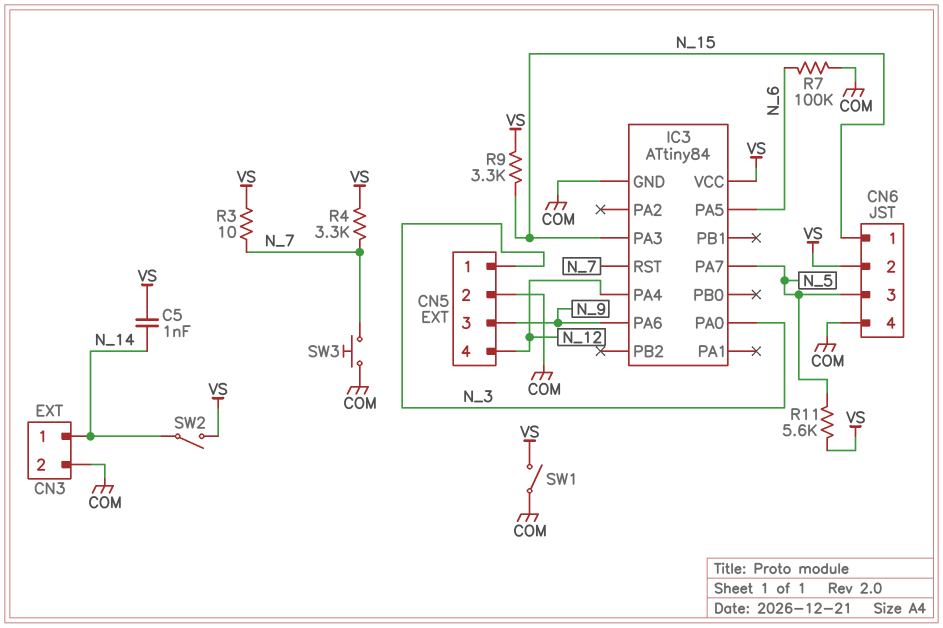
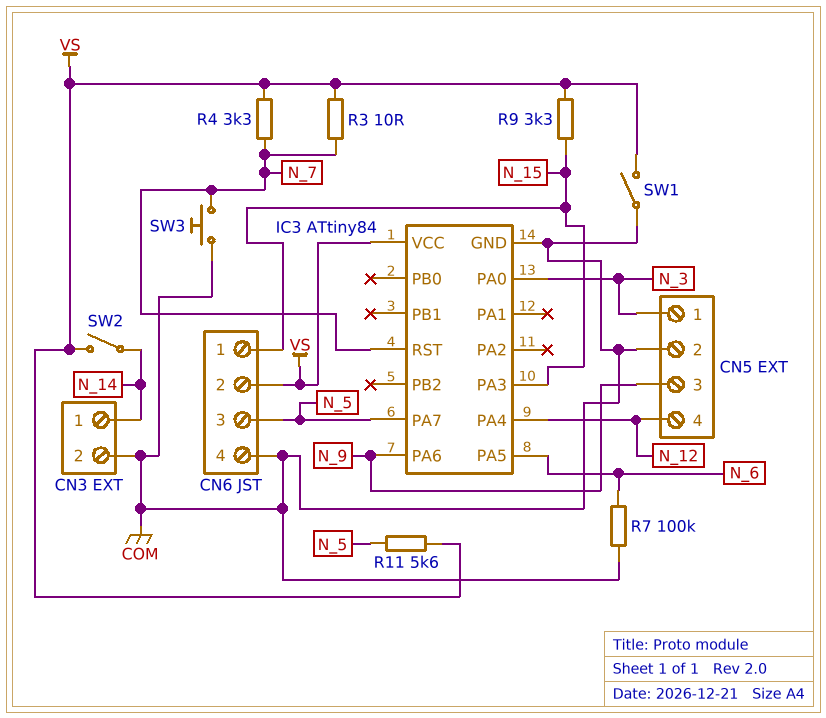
C5: 1nF (N_14, VS) -> none

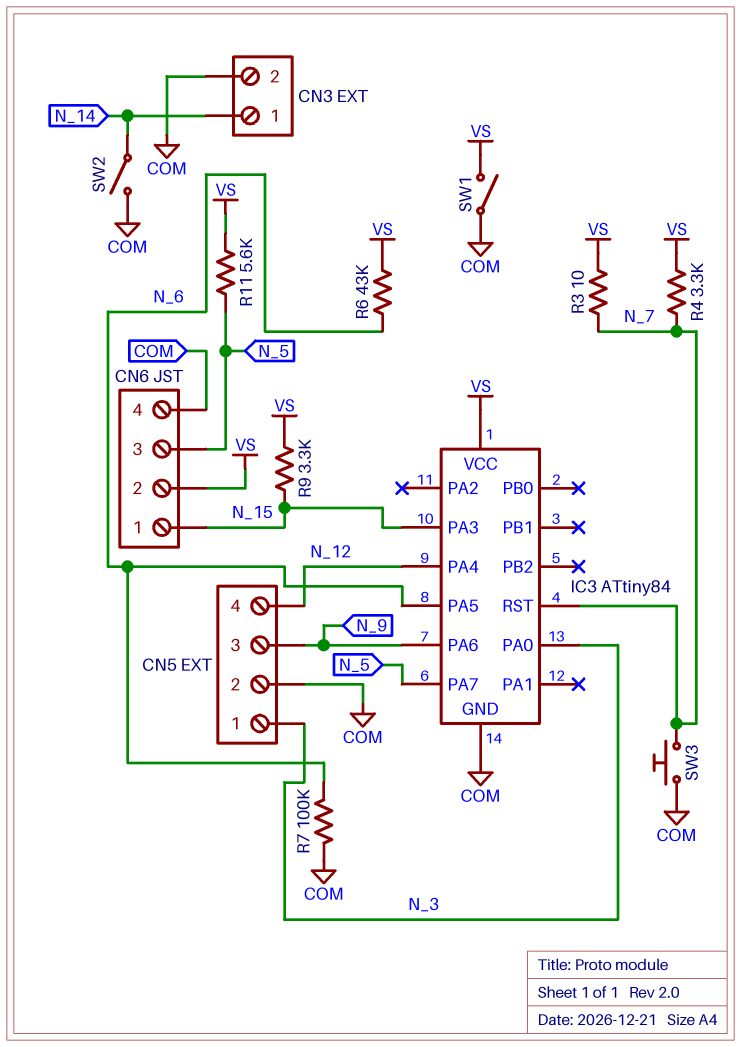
R6: none -> 43k (N_6, VS)
SW2: switch (N_14, VS) -> switch (COM, N_14)

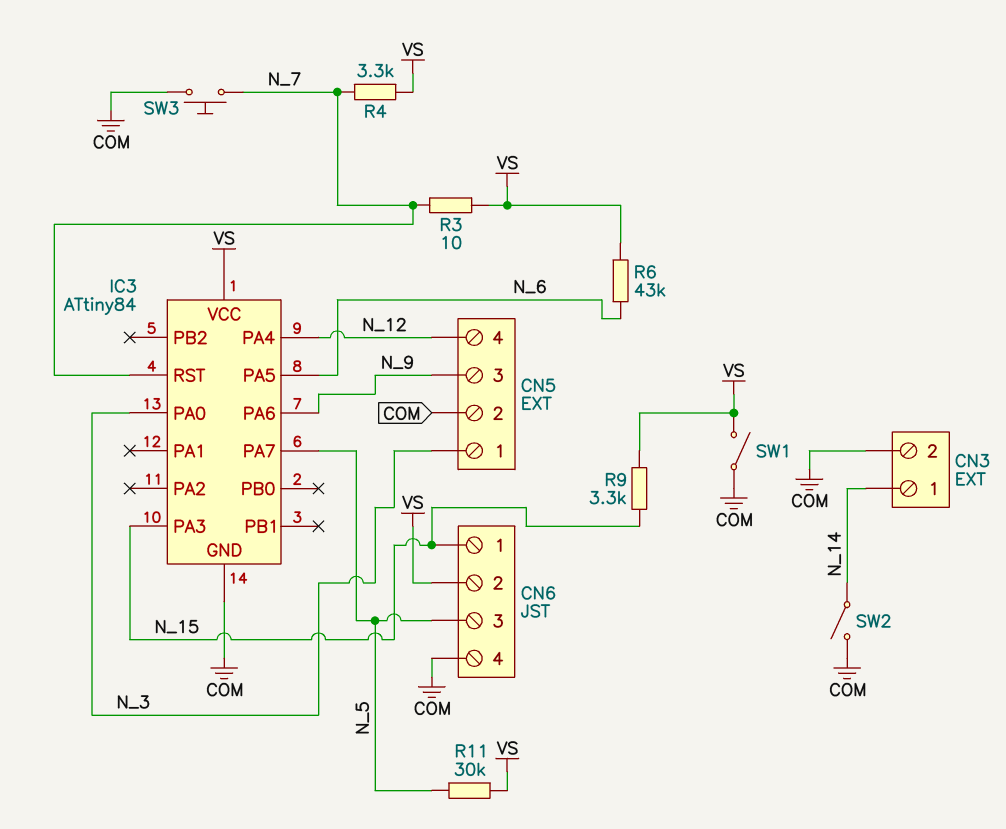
R7: 100k (COM, N_6) -> none
R11: 5.6k (N_5, VS) -> 30k (N_5, VS)

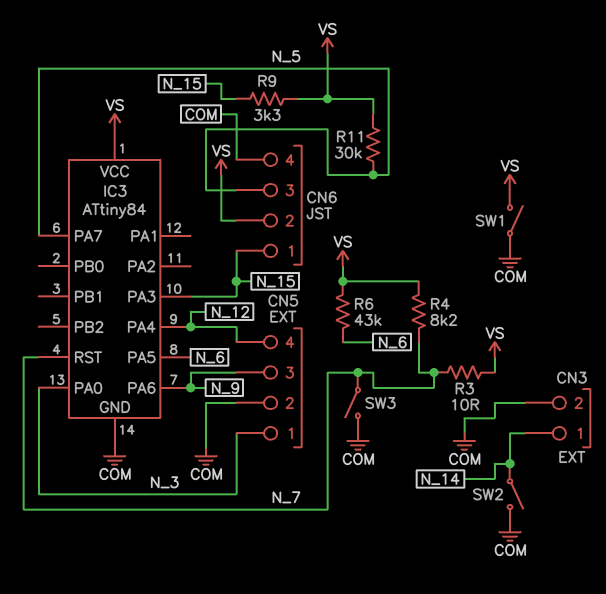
R4: 3.3k (N_7, VS) -> 8.2k (N_7, VS)
SW3: button (COM, N_7) -> switch (COM, N_7)

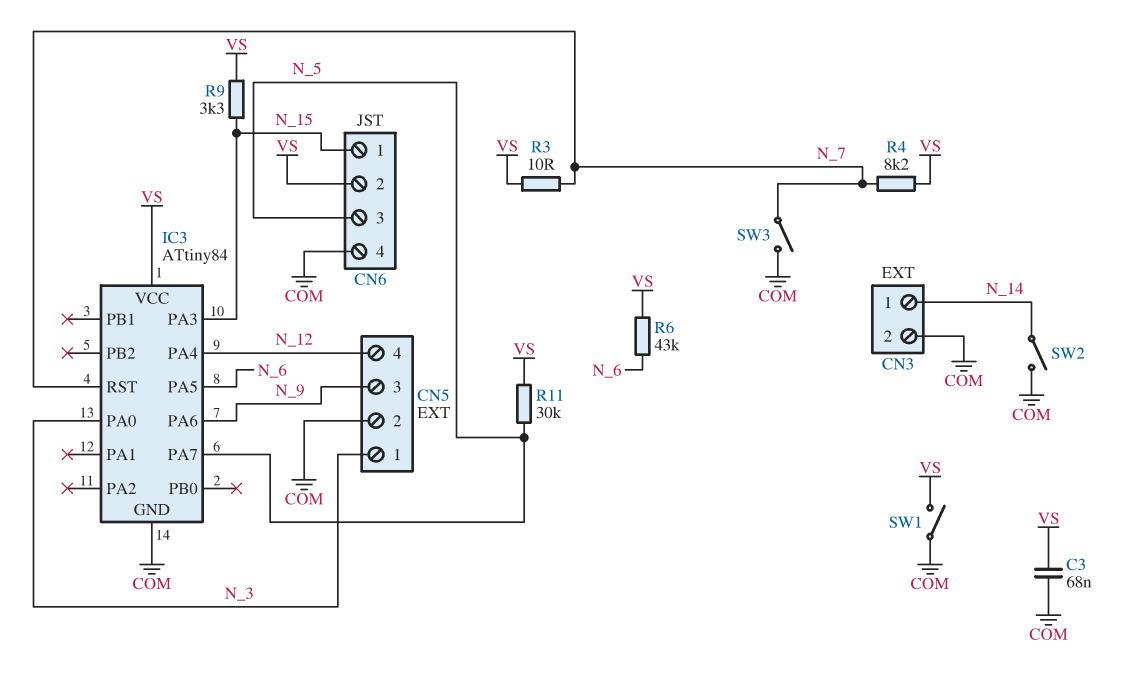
C3: none -> 68nF (COM, VS)

